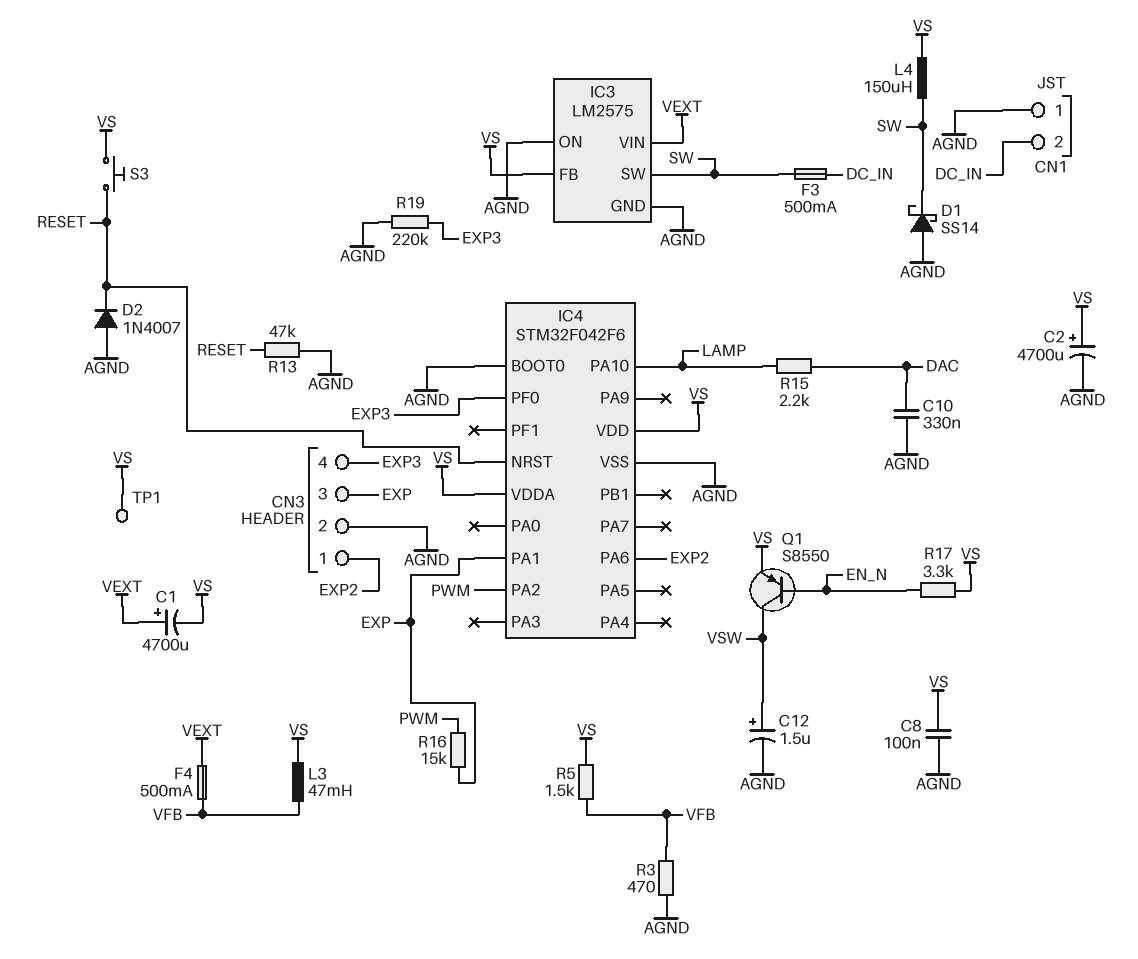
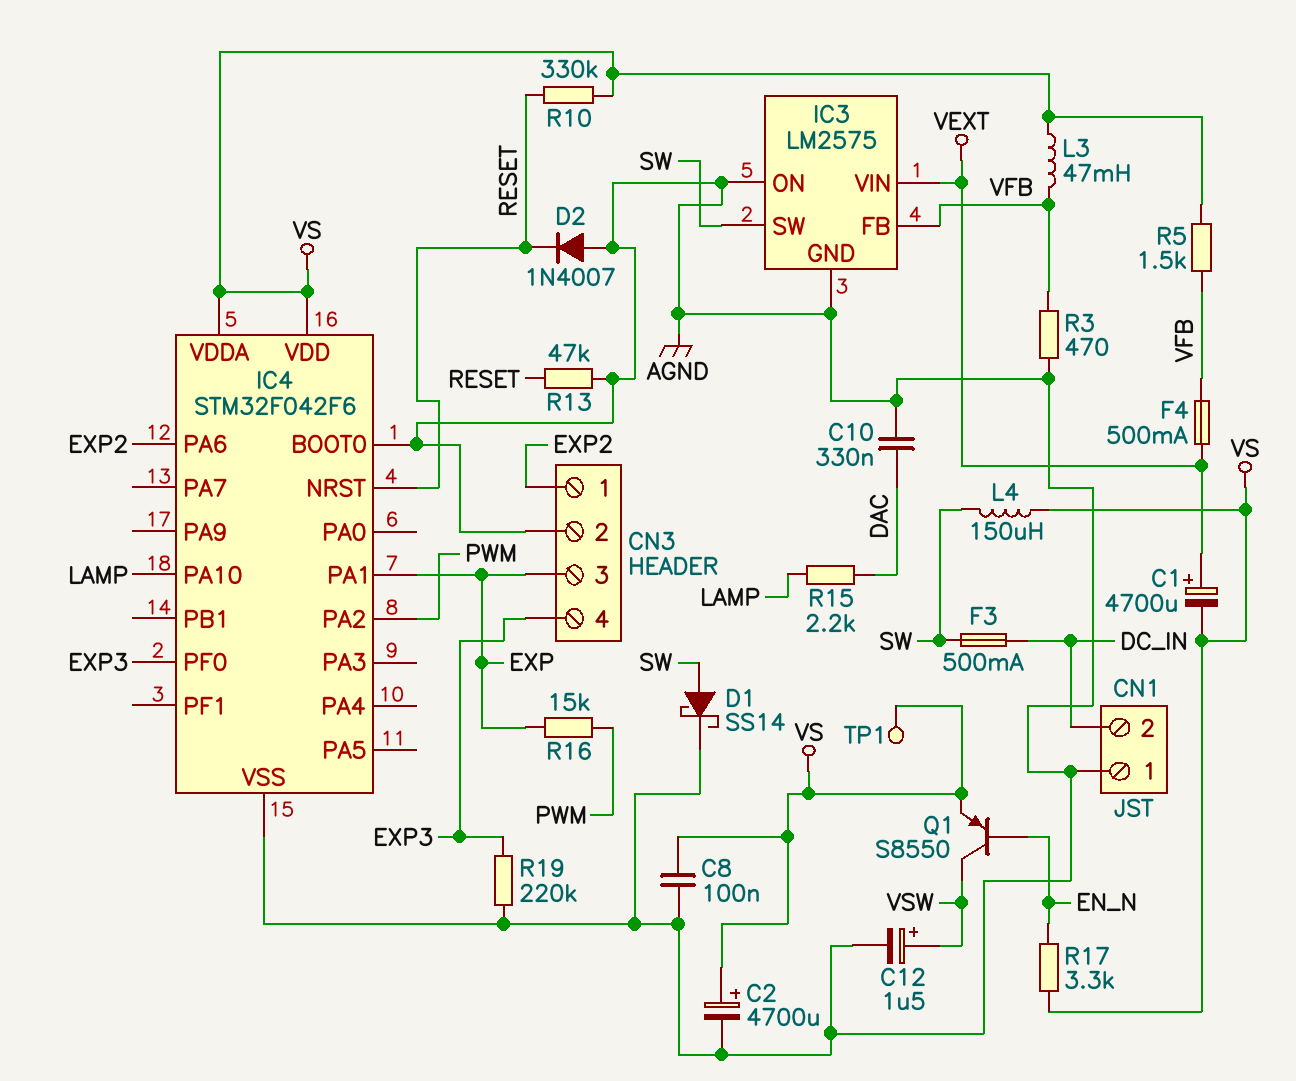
D1: schottky SS14 (A AGND, K SW) -> schottky SS14 (A SW, K AGND)
IC3 pin FB: VS -> VFB
R10: none -> 330k (RESET, VS)
S3: button (RESET, VS) -> none

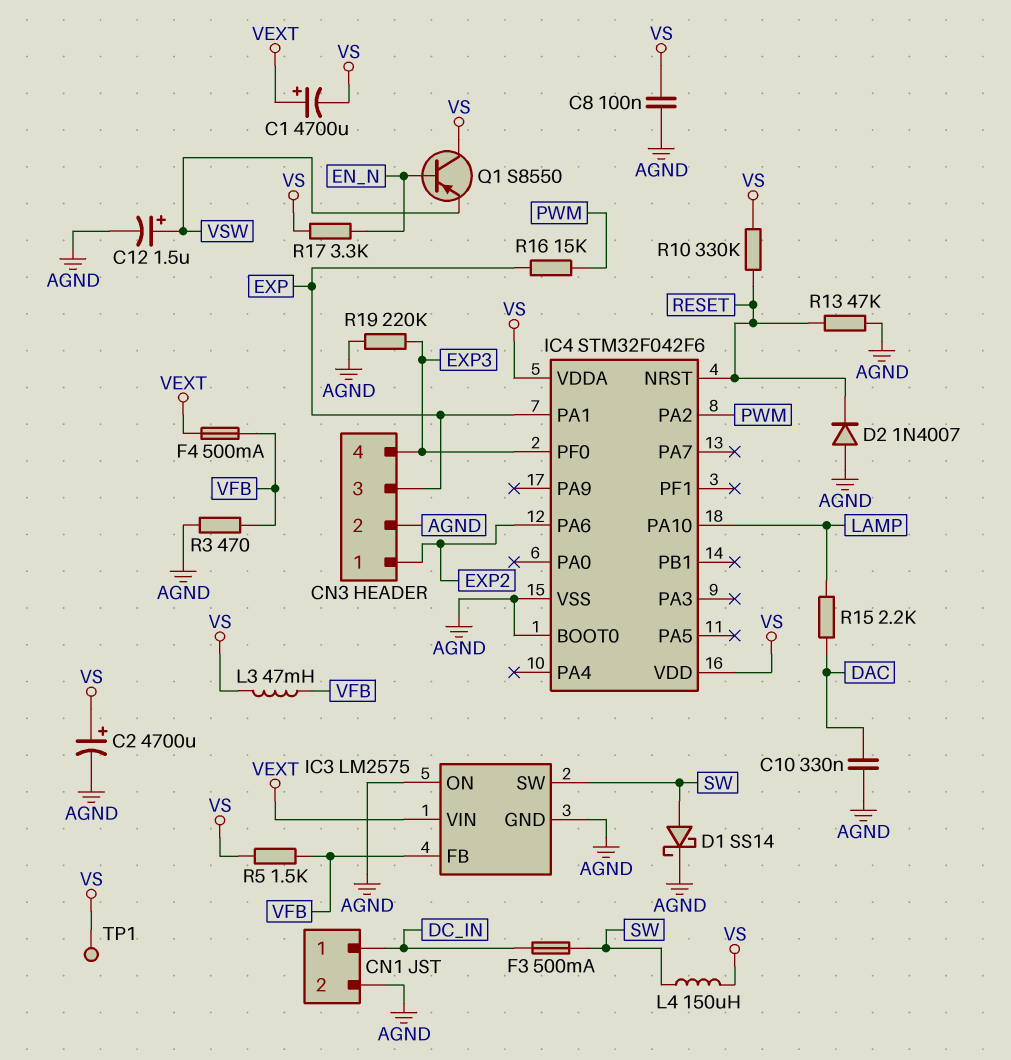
CN1 pin 1: AGND -> DC_IN
CN1 pin 2: DC_IN -> AGND
Q1: PNP S8550 (B EN_N, C VSW, E VS) -> PNP S8550 (B EN_N, C VS, E VSW)

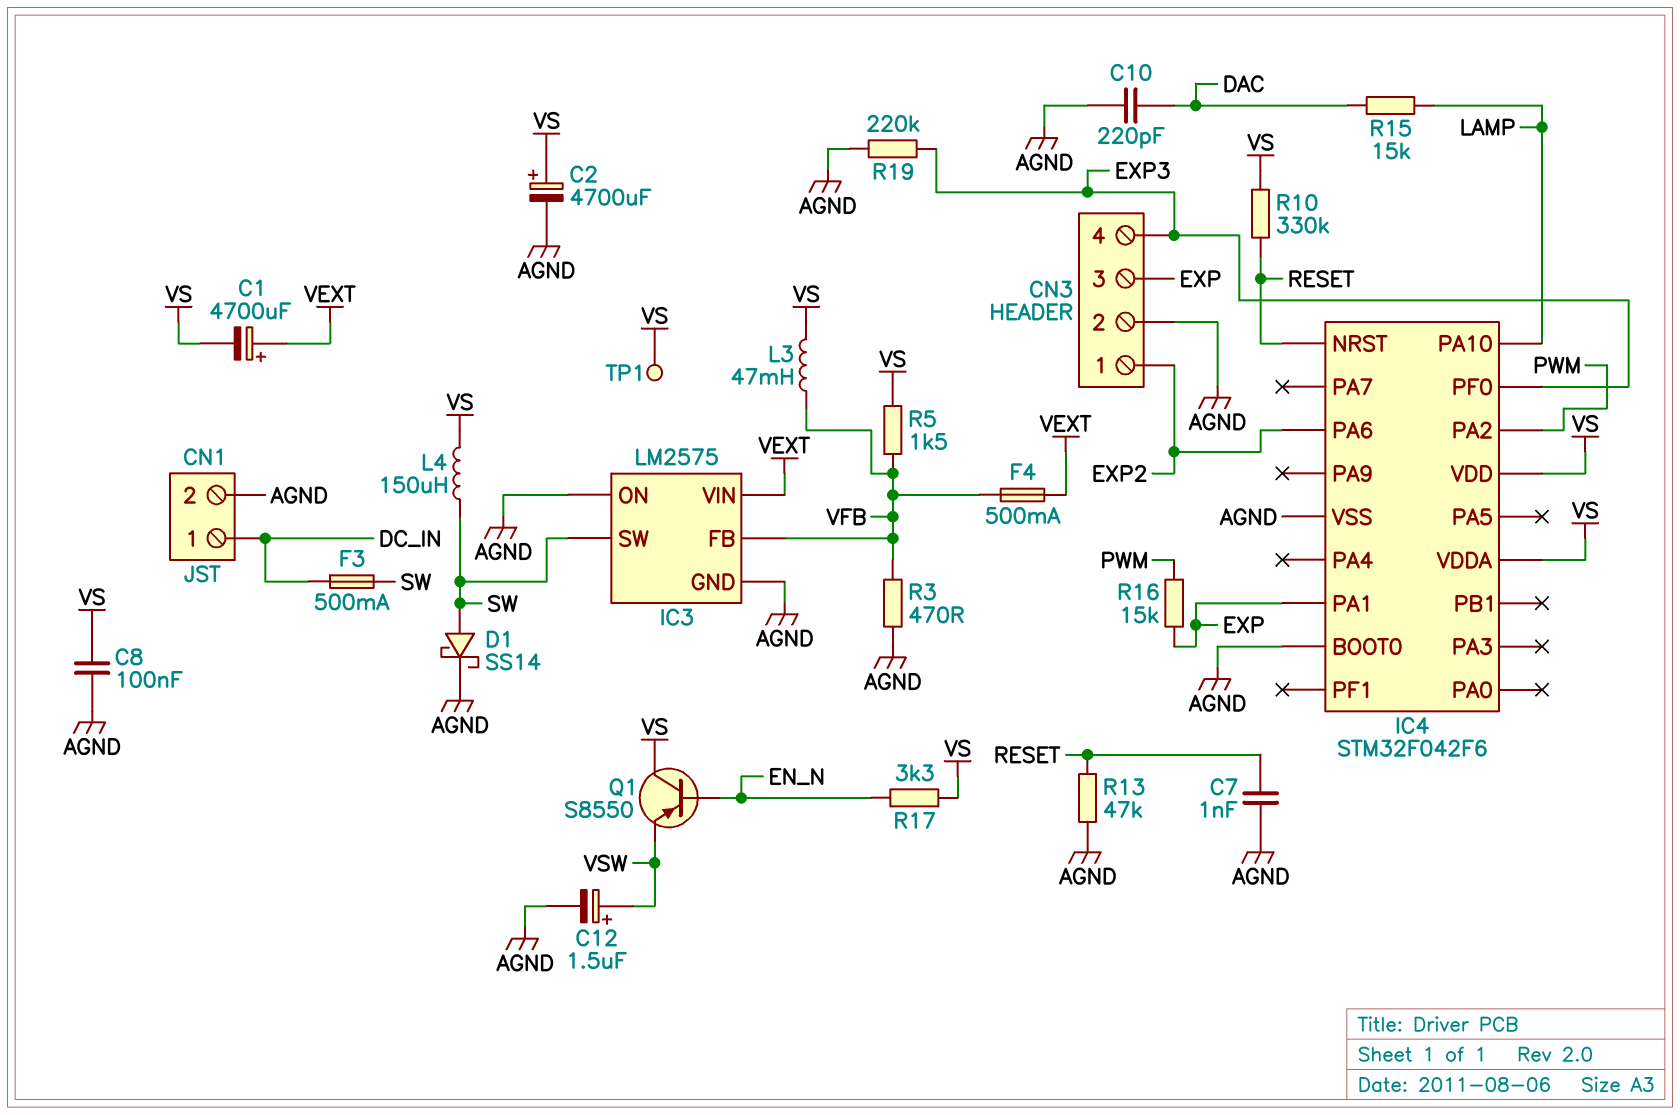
C7: none -> 1nF (AGND, RESET)
C10: 330nF (AGND, DAC) -> 220pF (AGND, DAC)
D2: diode 1N4007 (A AGND, K RESET) -> none
R15: 2.2k (DAC, LAMP) -> 15k (DAC, LAMP)

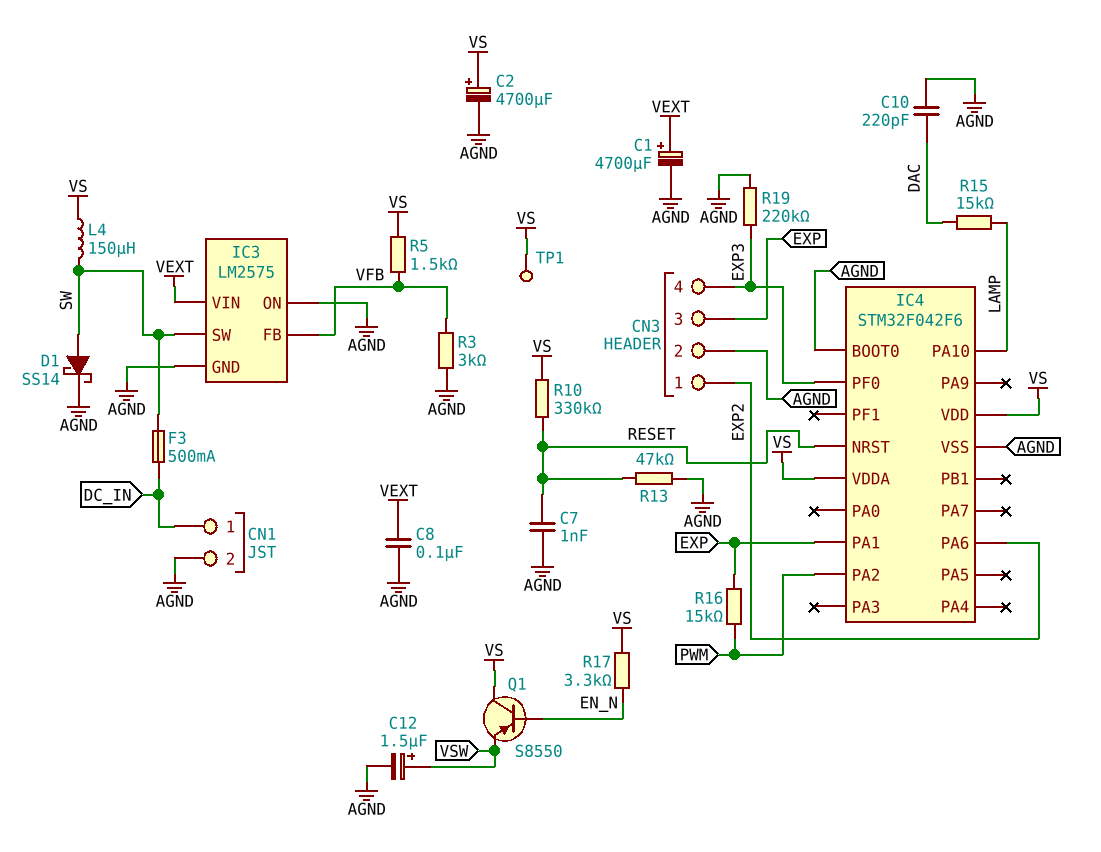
C1: 4700uF (plus VEXT, minus VS) -> 4700uF (plus VEXT, minus AGND)
C8: 100nF (AGND, VS) -> 100nF (AGND, VEXT)
F4: 500mA (VEXT, VFB) -> none
L3: 47mH (VFB, VS) -> none
R3: 470 (AGND, VFB) -> 3k (AGND, VFB)

